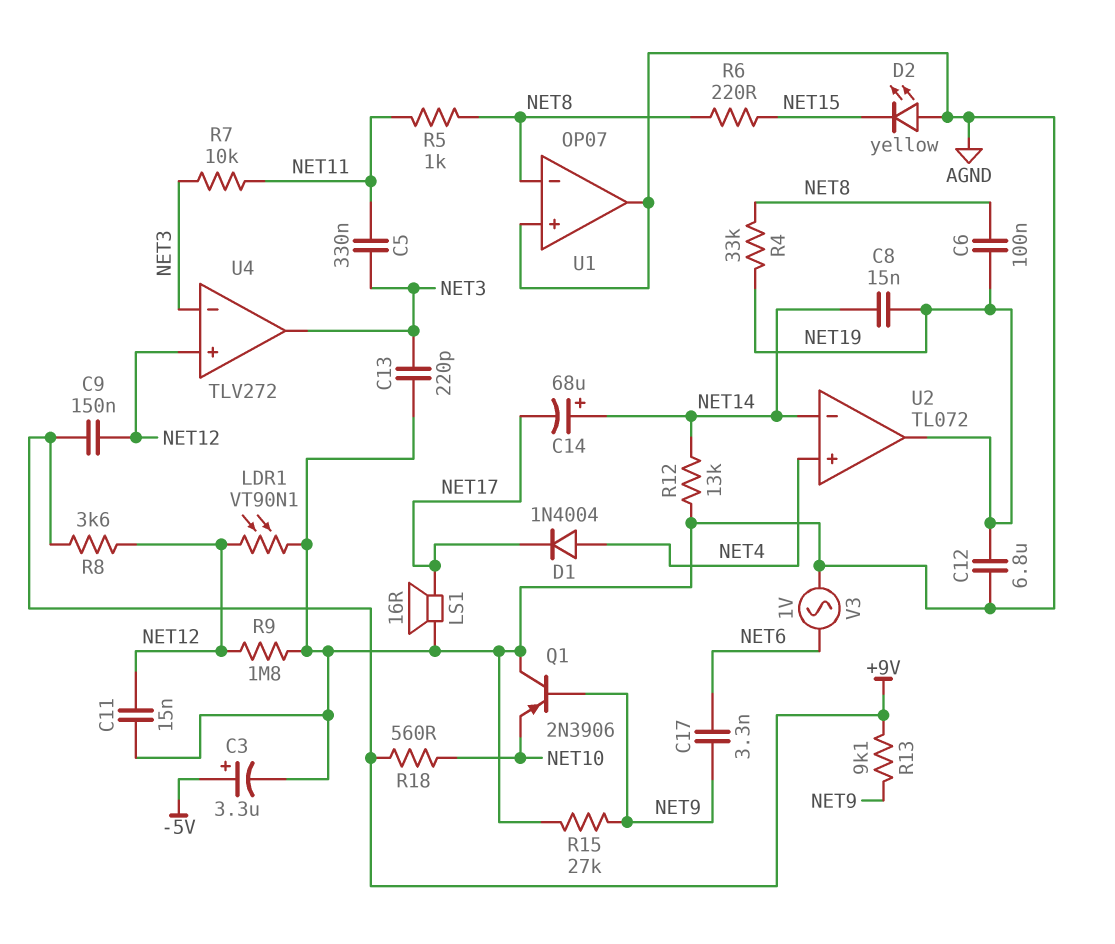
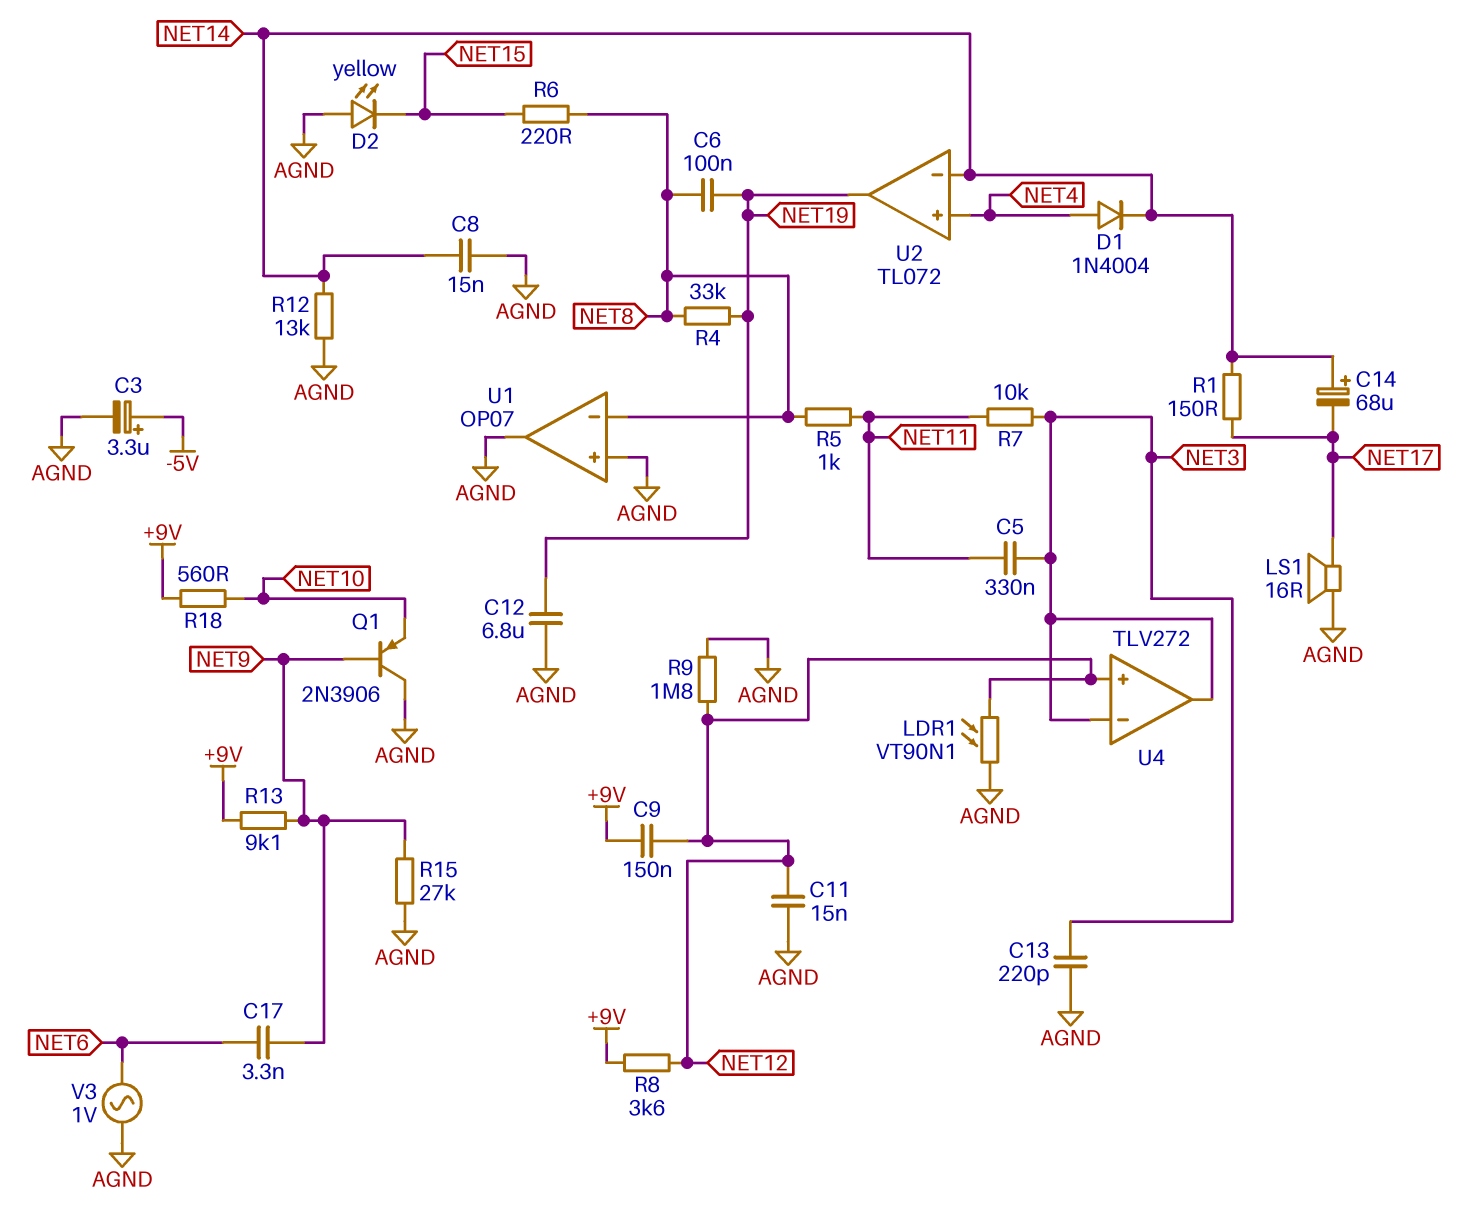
C8: 15nF (NET14, NET19) -> 15nF (AGND, NET14)
D1: diode 1N4004 (A NET4, K NET17) -> diode 1N4004 (A NET4, K NET14)
R1: none -> 150 (NET14, NET17)

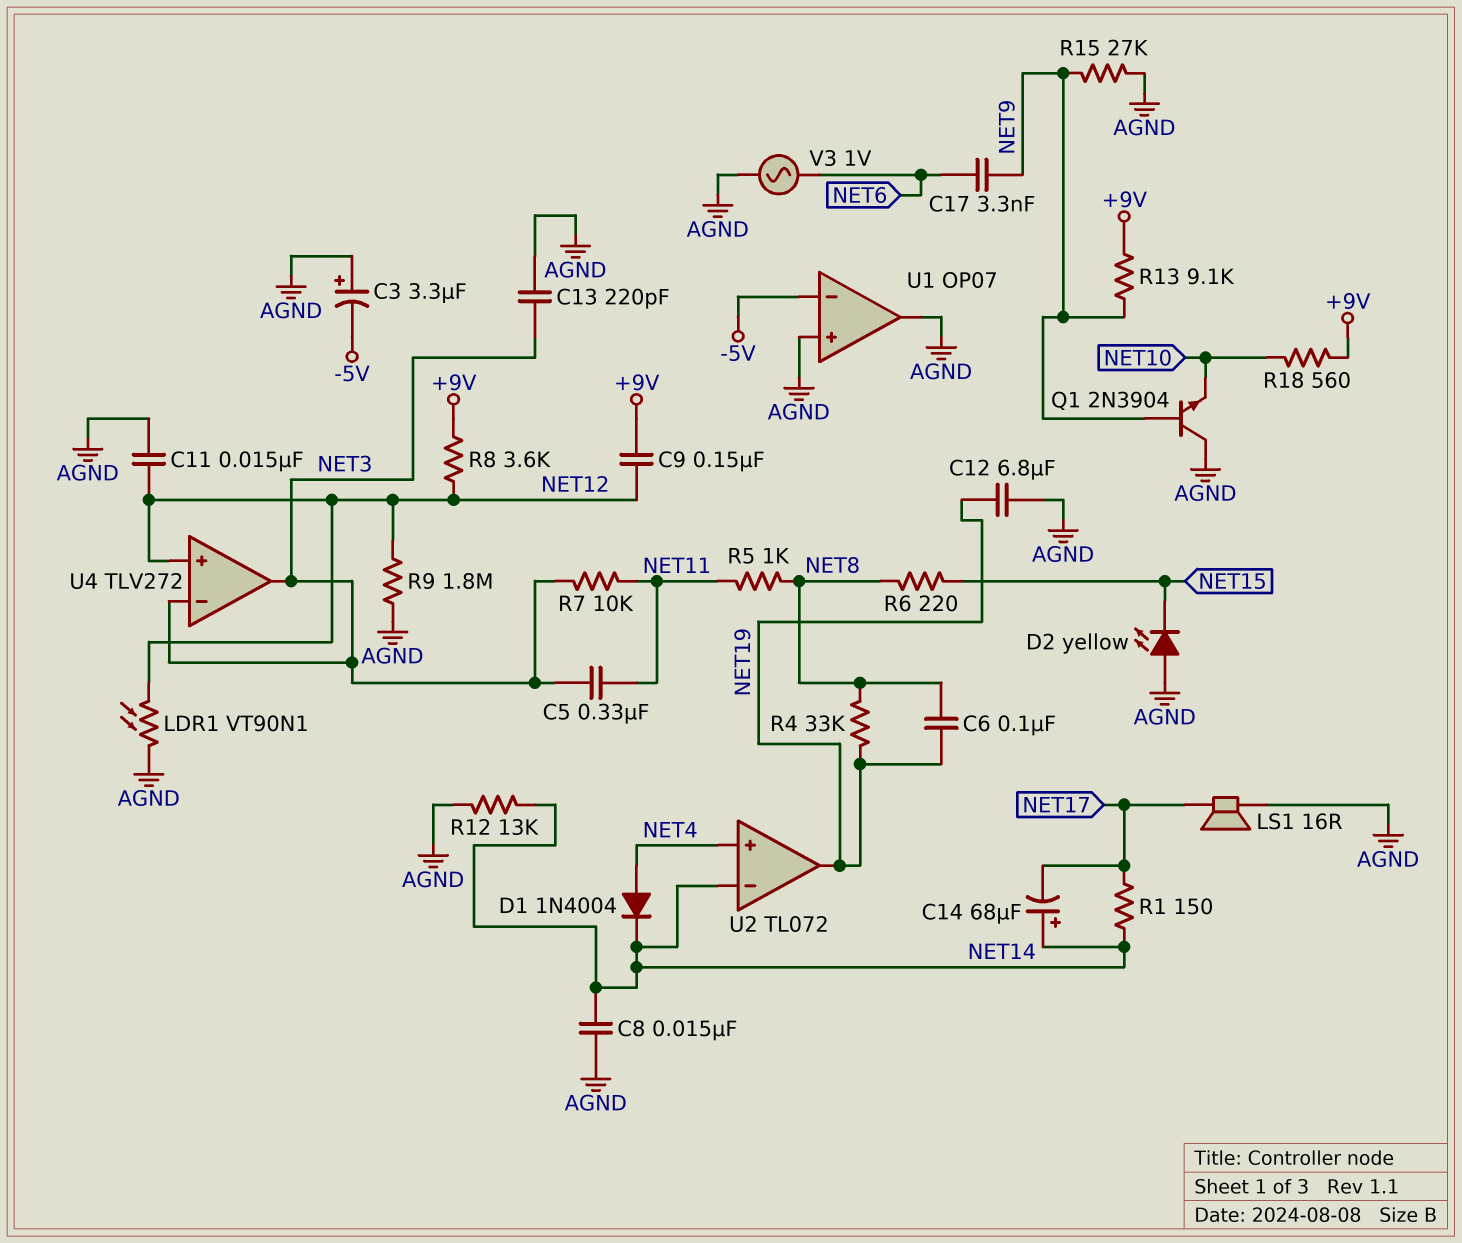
C3: 3.3uF (plus -5V, minus AGND) -> 3.3uF (plus AGND, minus -5V)
Q1: PNP 2N3906 (B NET9, C AGND, E NET10) -> NPN 2N3904 (B NET9, C AGND, E NET10)
U1 pin in-: NET8 -> -5V

